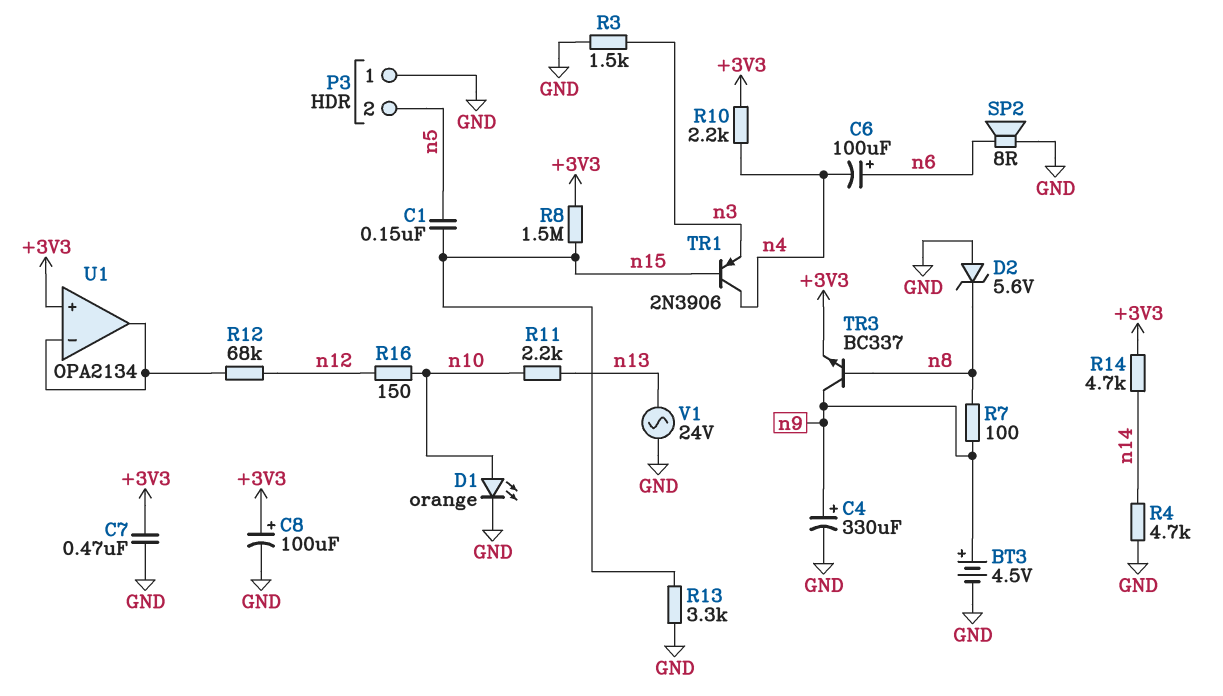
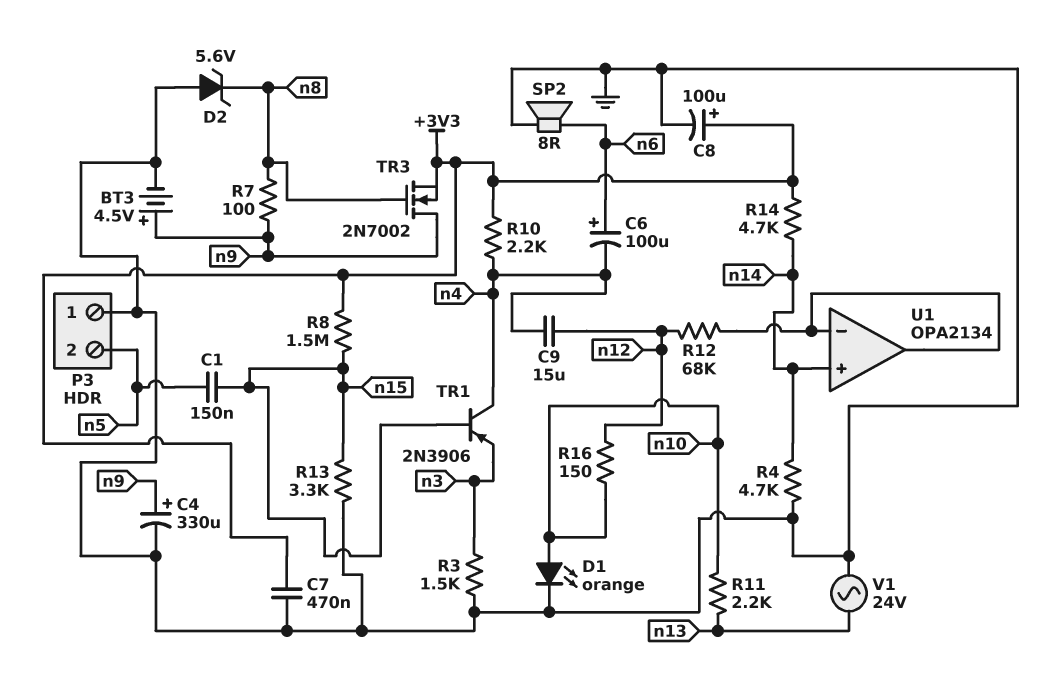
C9: none -> 15uF (n4, n12)
TR3: NPN BC337 (B n8, C n9, E +3V3) -> NMOS 2N7002 (G n8, D n9, S +3V3)
U1 pin in+: +3V3 -> n14

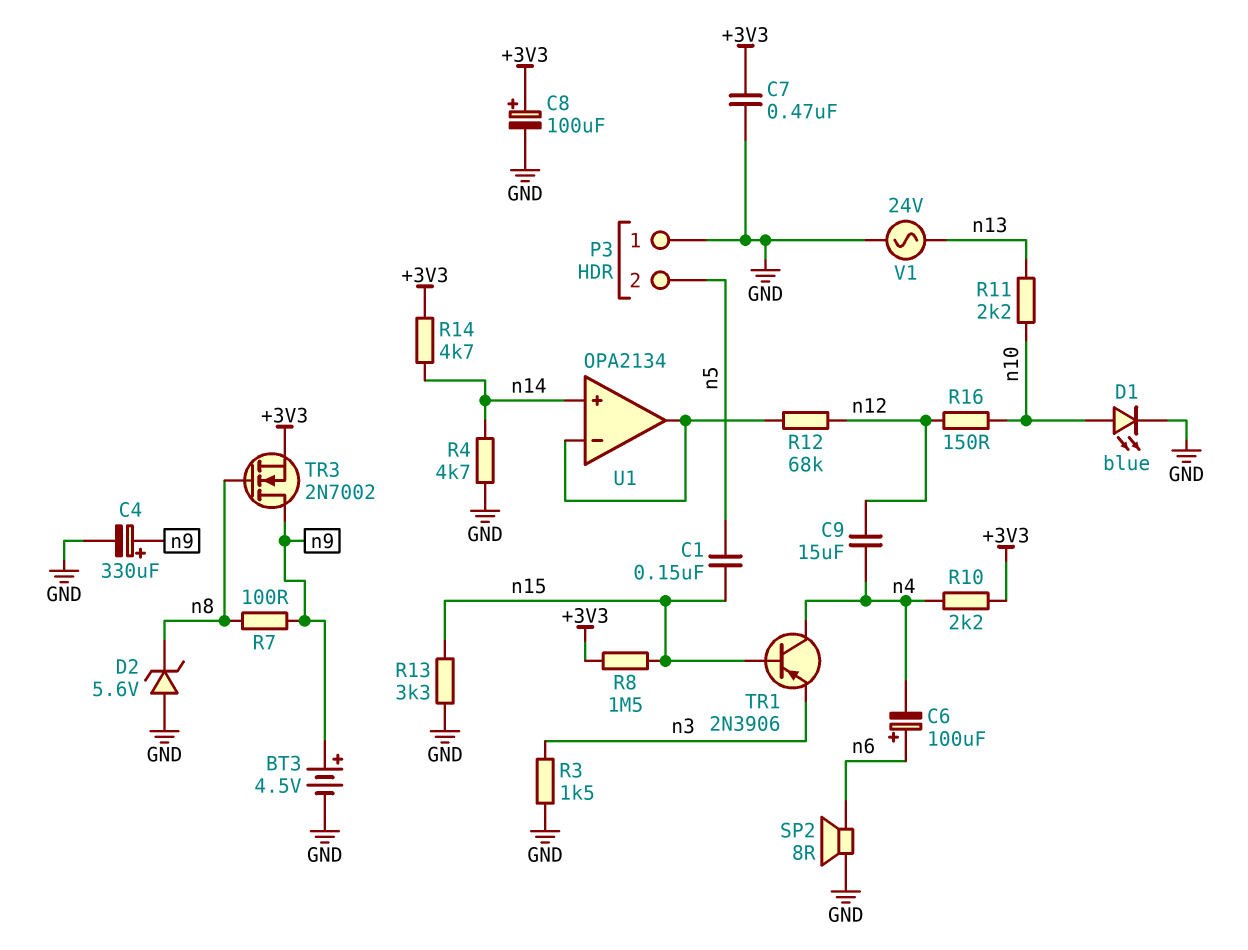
D1: LED orange (A n10, K GND) -> LED blue (A n10, K GND)

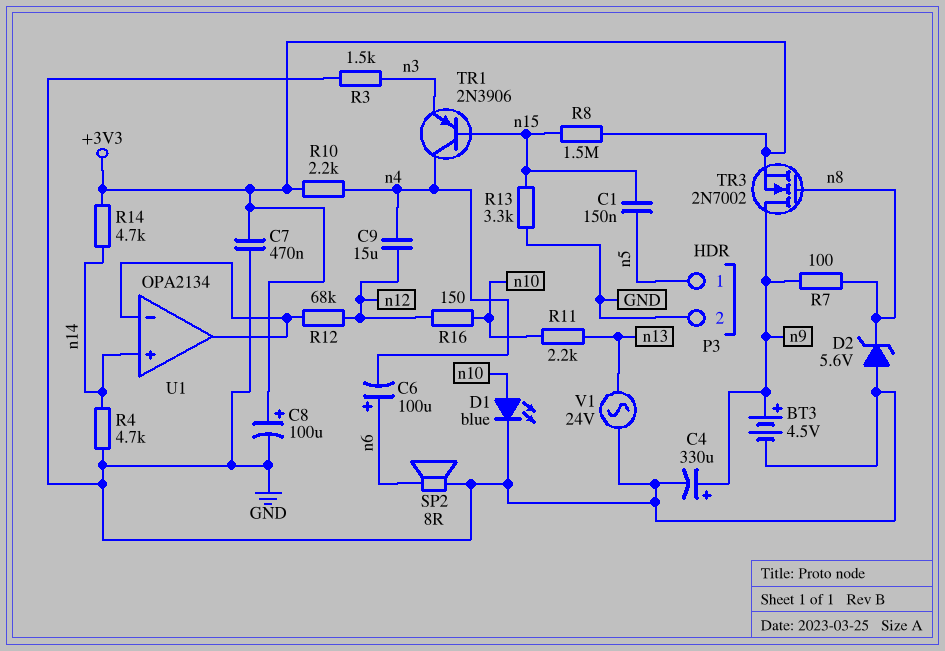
P3 pin 1: GND -> n5
P3 pin 2: n5 -> GND

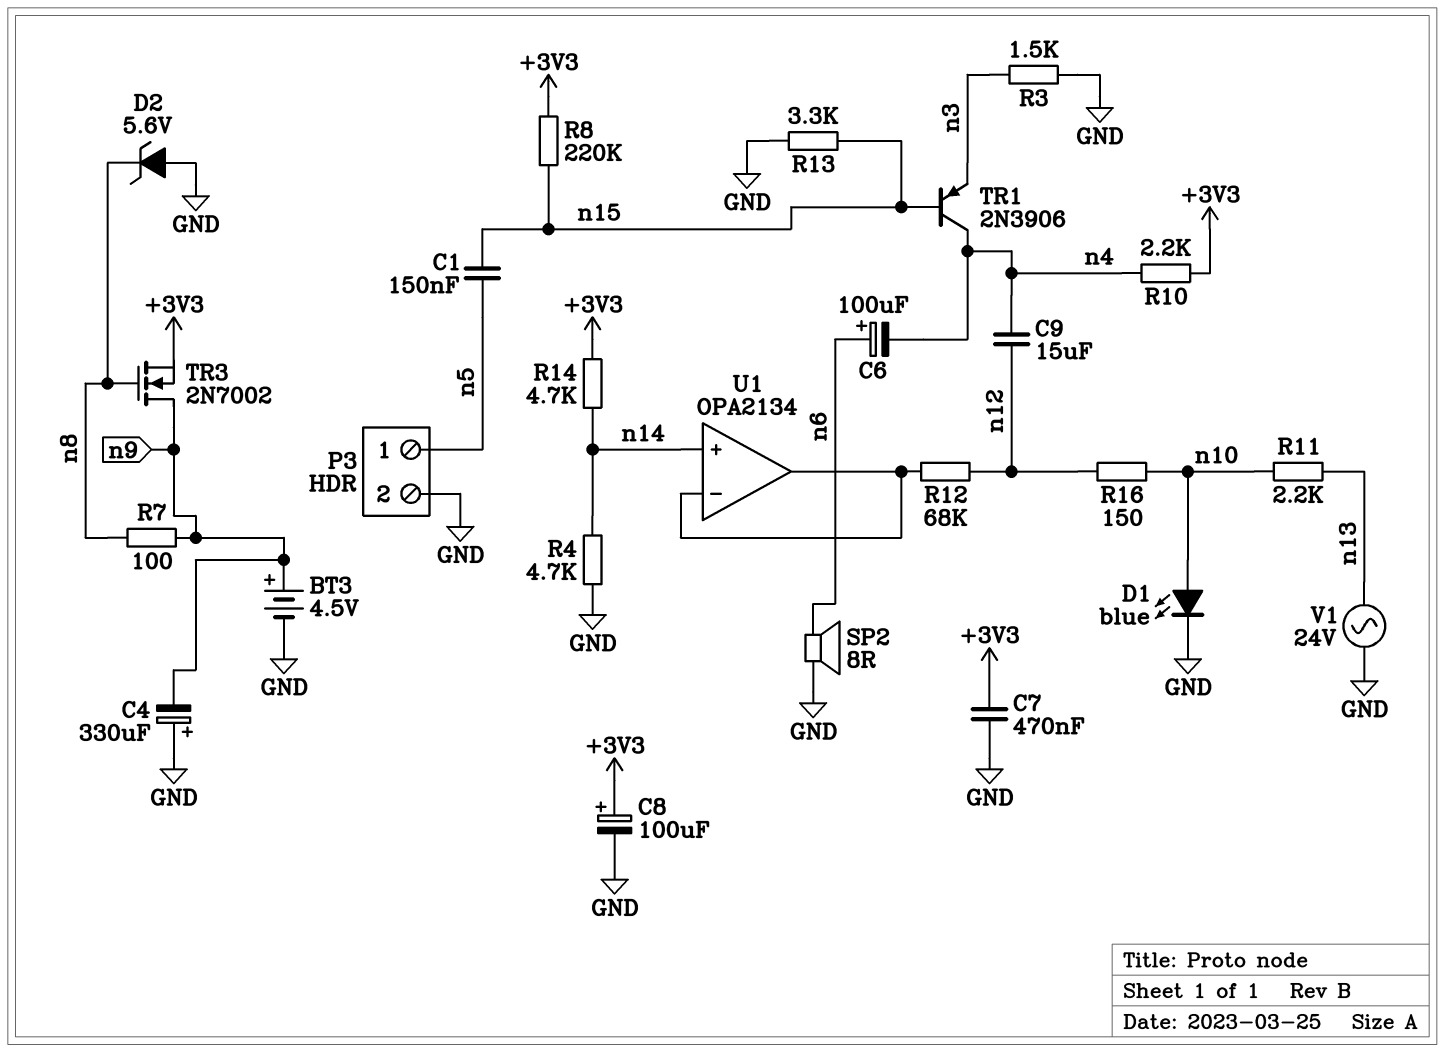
C4: 330uF (plus n9, minus GND) -> 330uF (plus GND, minus n9)
R8: 1.5M (+3V3, n15) -> 220k (+3V3, n15)

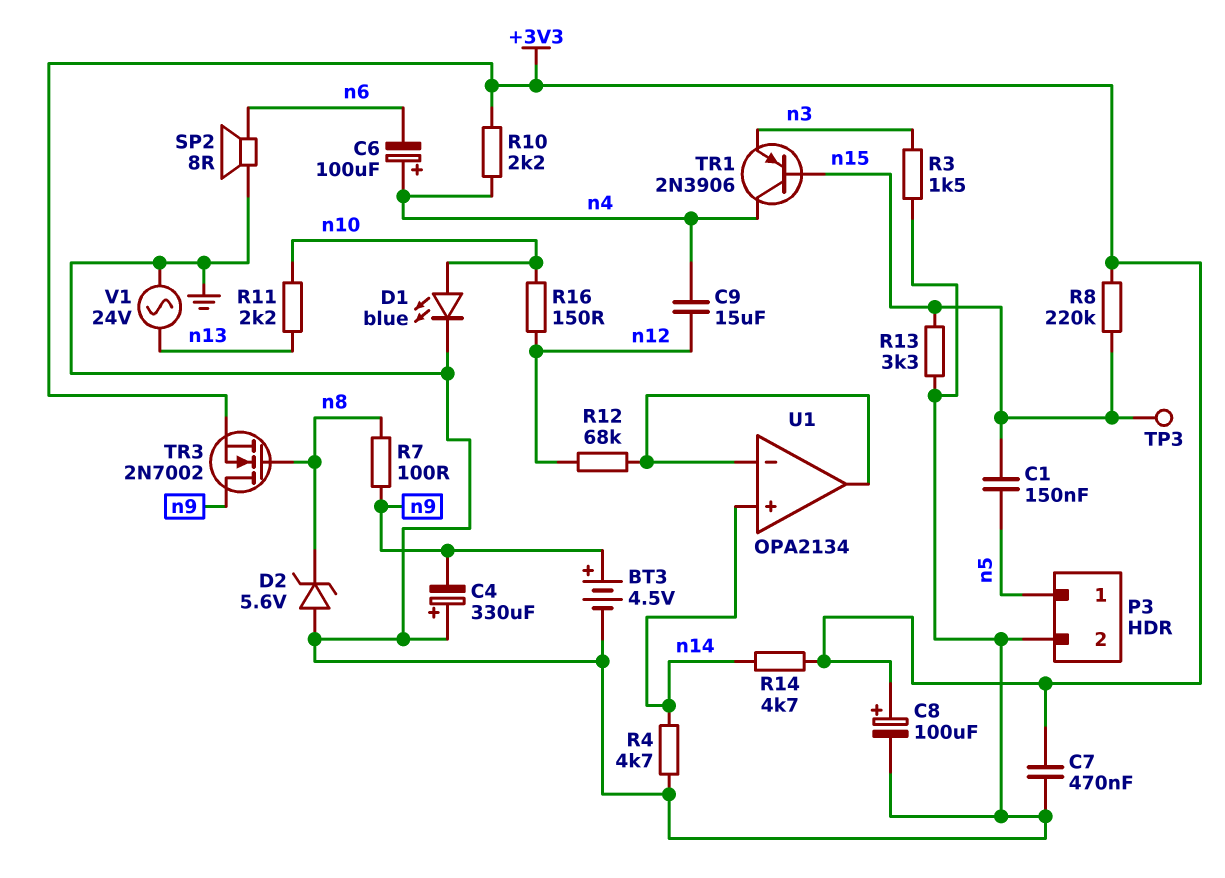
C6: 100uF (plus n6, minus n4) -> 100uF (plus n4, minus n6)
TP3: none -> test point (n15)

